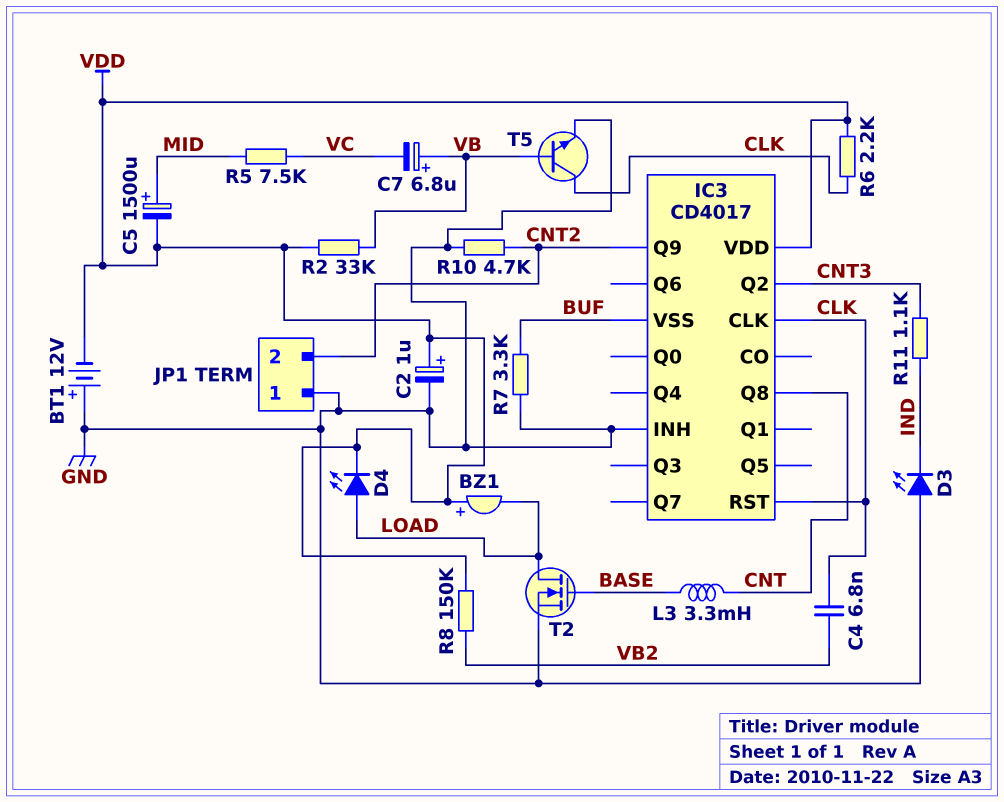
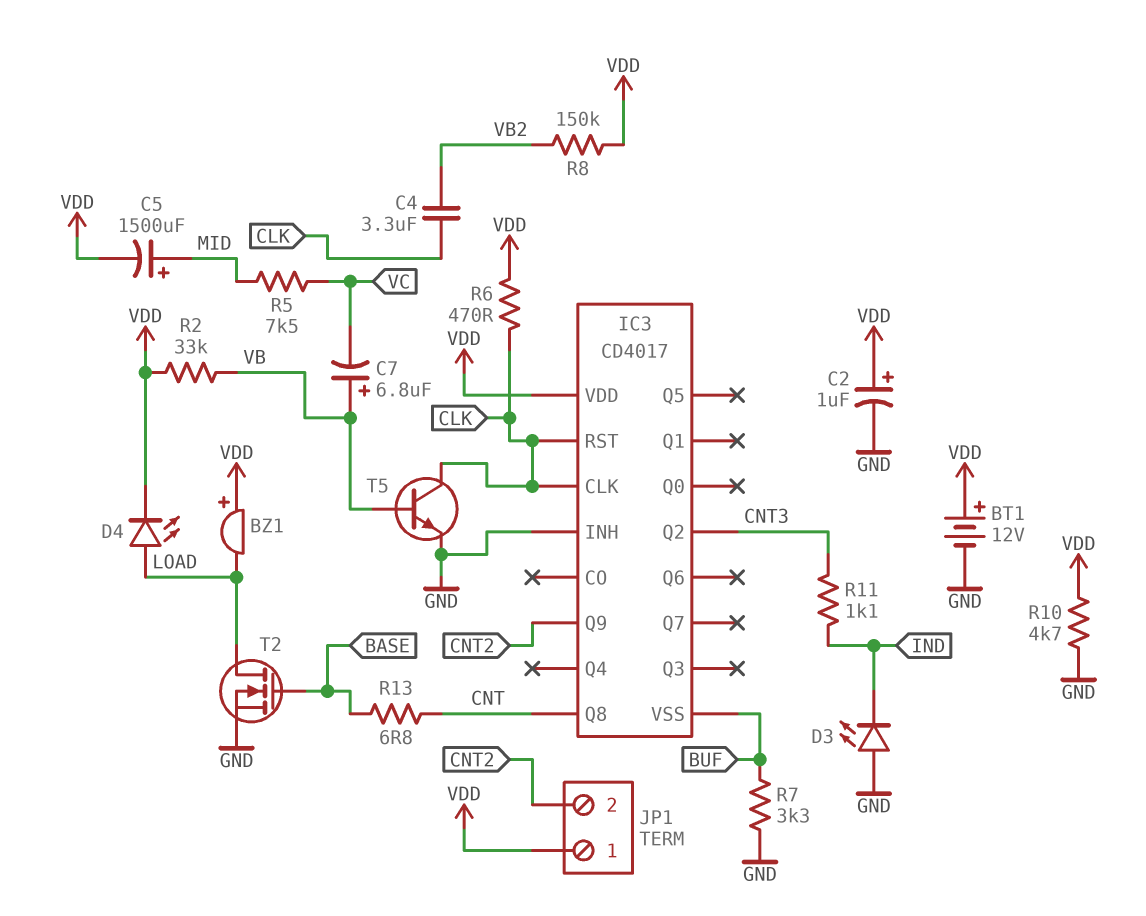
BT1: 12V (plus GND, minus VDD) -> 12V (plus VDD, minus GND)
C4: 6.8nF (CLK, VB2) -> 3.3uF (CLK, VB2)
JP1 pin 1: GND -> VDD
L3: 3.3mH (BASE, CNT) -> none
R6: 2.2k (CLK, VDD) -> 470 (CLK, VDD)
R10: 4.7k (CNT2, GND) -> 4.7k (GND, VDD)
R13: none -> 6.8 (BASE, CNT)

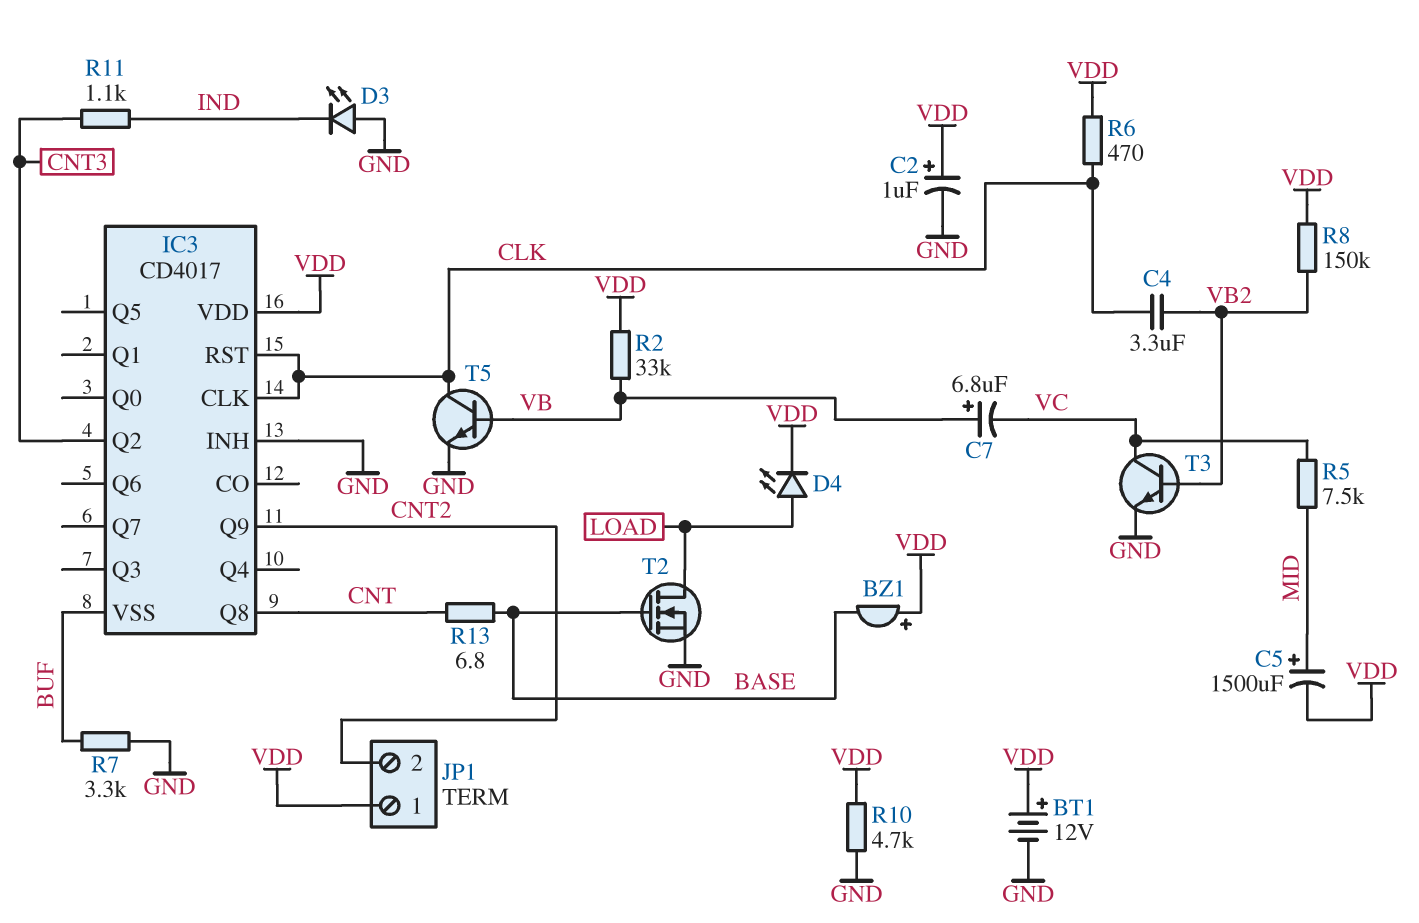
BZ1: buzzer (plus VDD, minus LOAD) -> buzzer (plus VDD, minus BASE)
T3: none -> NPN (B VB2, C VC, E GND)

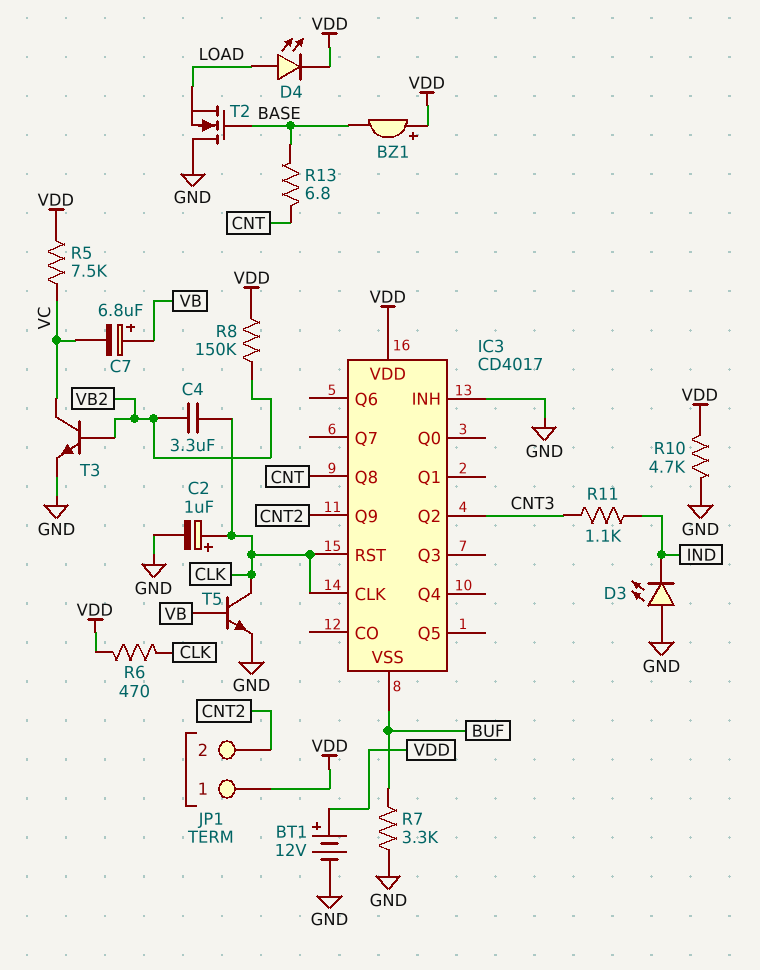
C2: 1uF (plus VDD, minus GND) -> 1uF (plus CLK, minus GND)
C5: 1500uF (plus MID, minus VDD) -> none
R2: 33k (VB, VDD) -> none
R5: 7.5k (MID, VC) -> 7.5k (VC, VDD)
T2: NMOS (G BASE, D LOAD, S GND) -> NMOS (G BASE, D GND, S LOAD)

